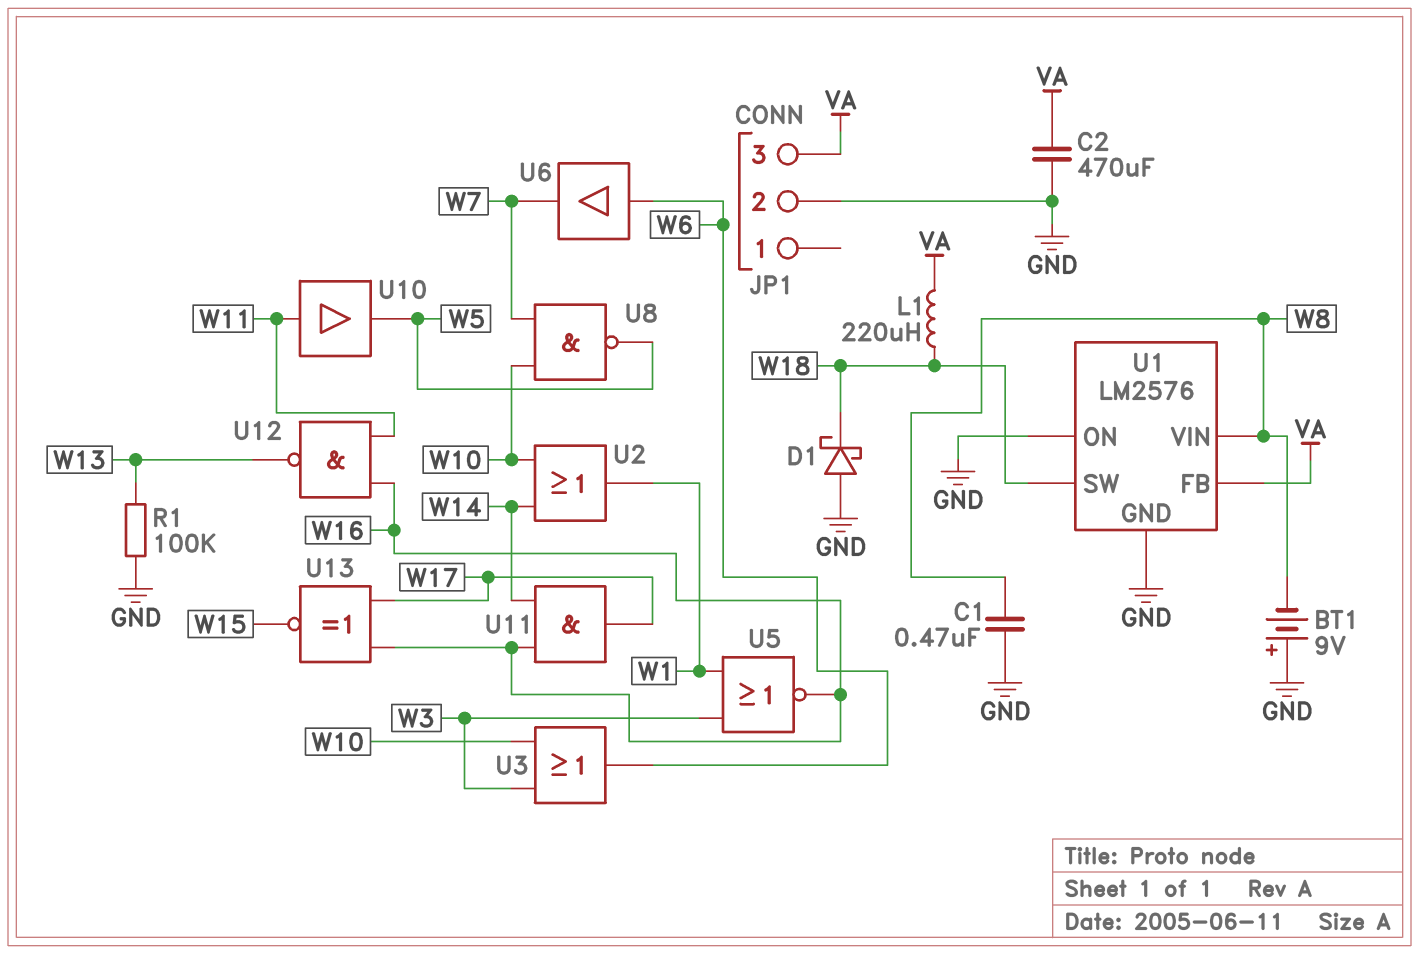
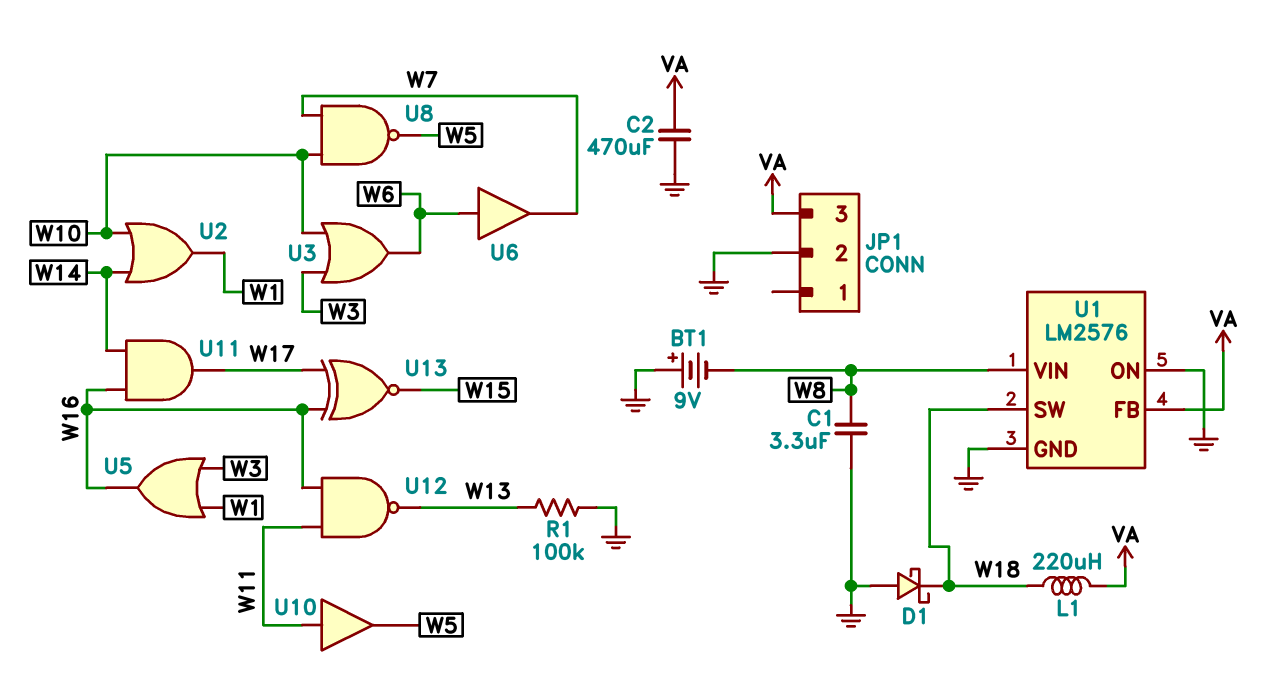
C1: 470nF (GND, W8) -> 3.3uF (GND, W8)
U5: NOR (in W1, in W3, out W16) -> OR (in W1, in W3, out W16)

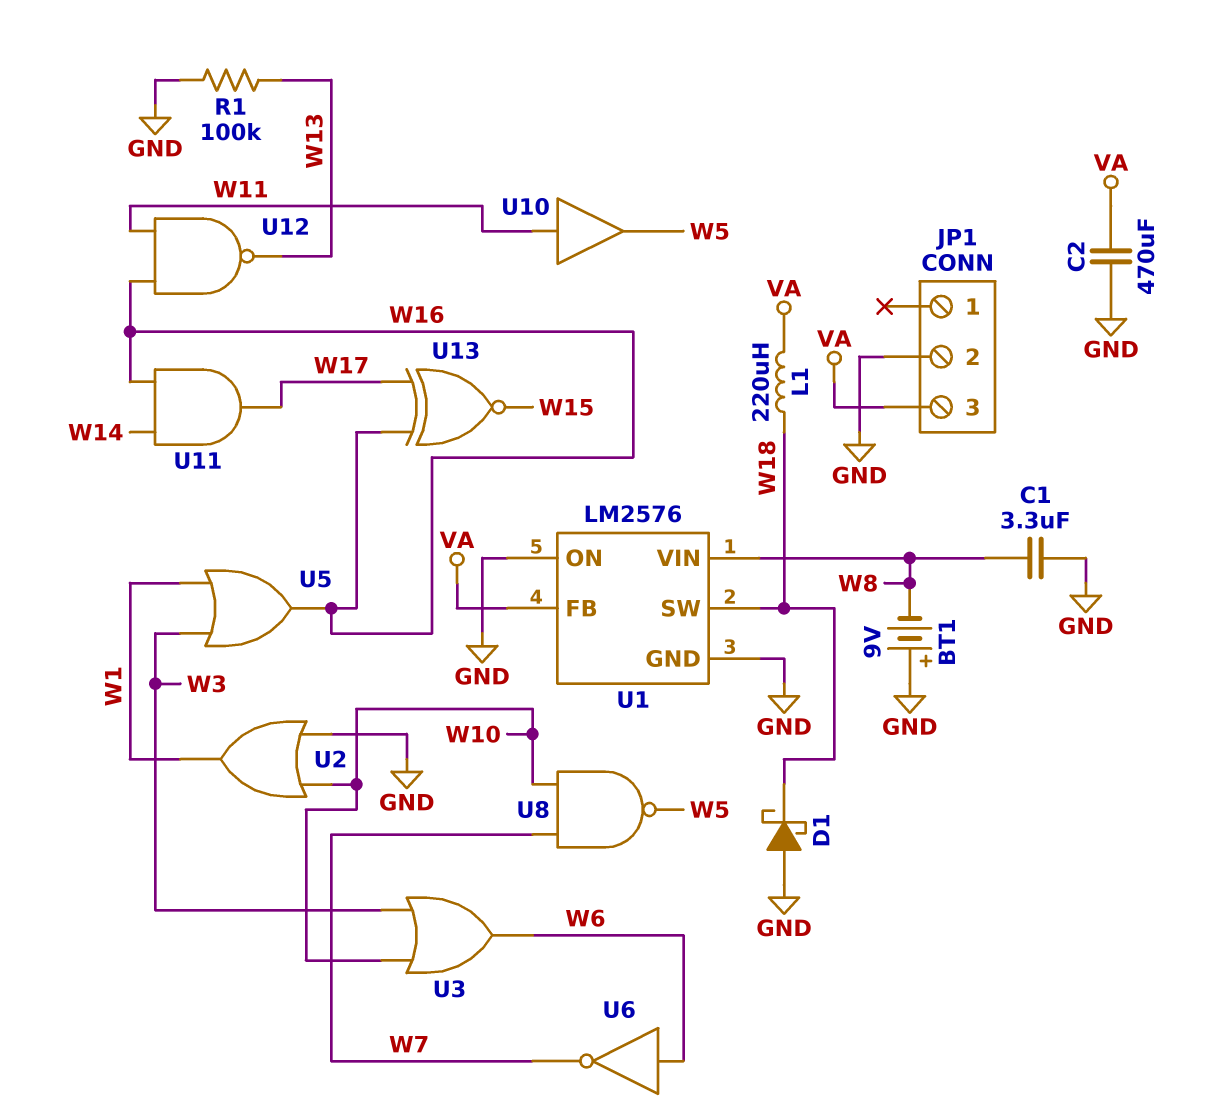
U2: OR (in W10, in W14, out W1) -> OR (in GND, in W10, out W1)
U6: buffer (in W6, out W7) -> NOT (in W6, out W7)

